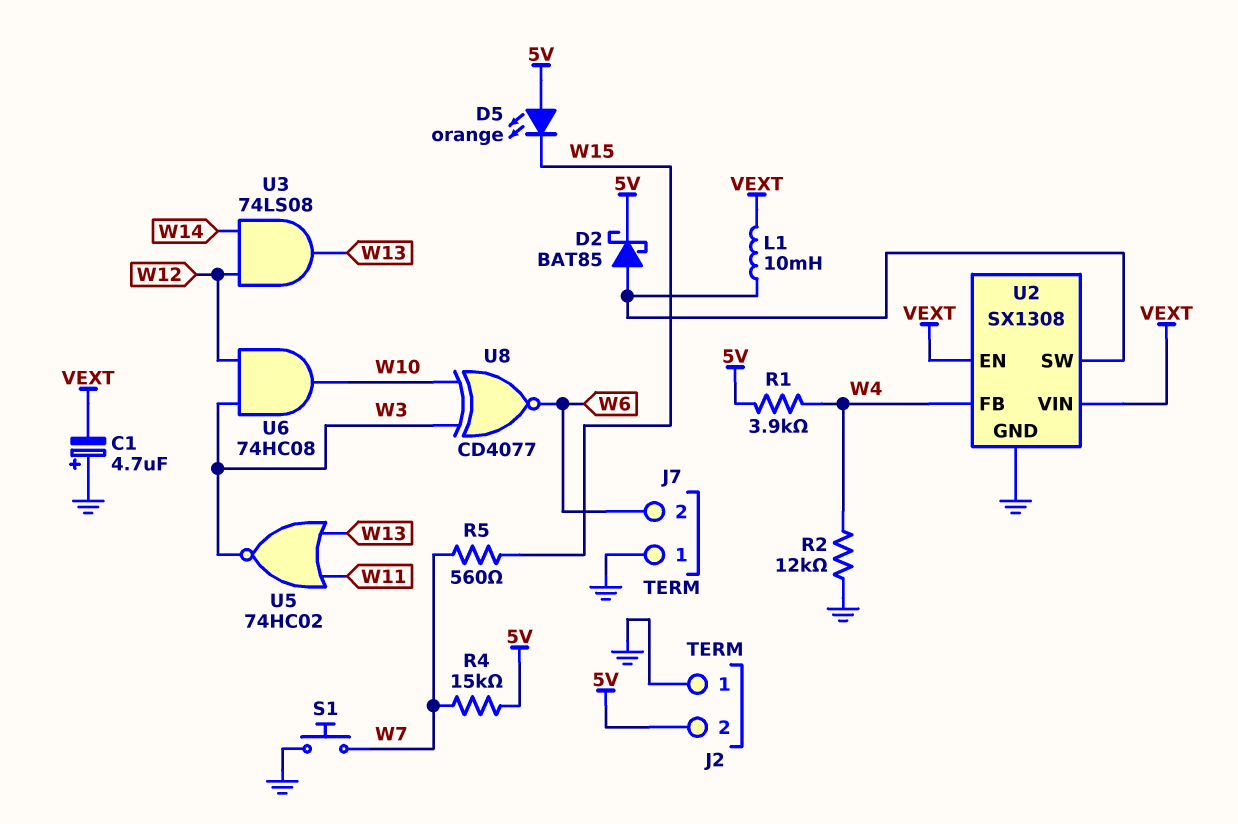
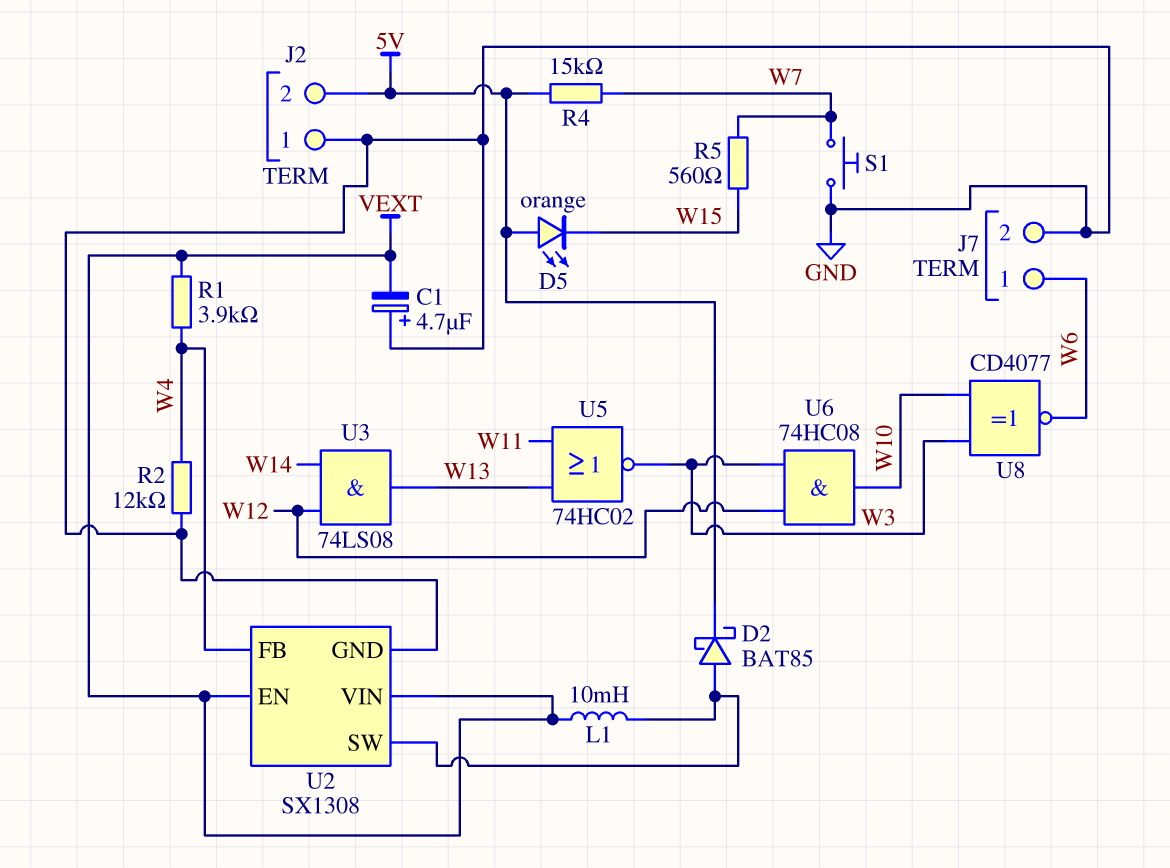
J7 pin 1: GND -> W6
J7 pin 2: W6 -> GND
R1: 3.9k (5V, W4) -> 3.9k (VEXT, W4)

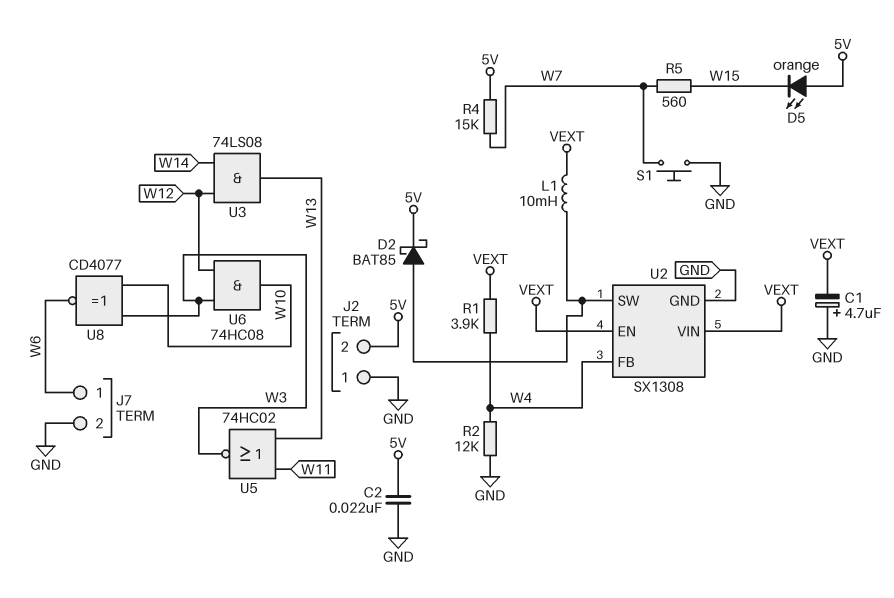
C2: none -> 22nF (5V, GND)

